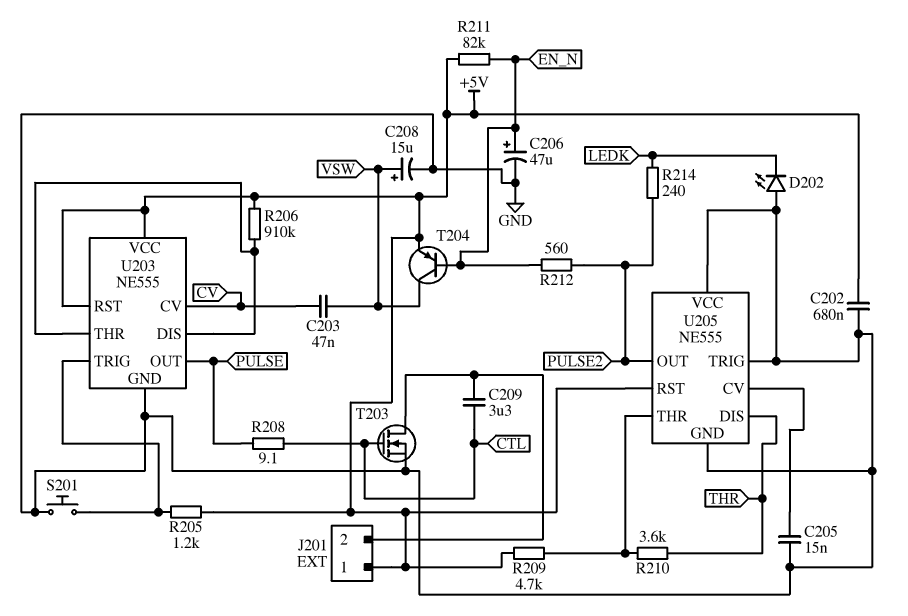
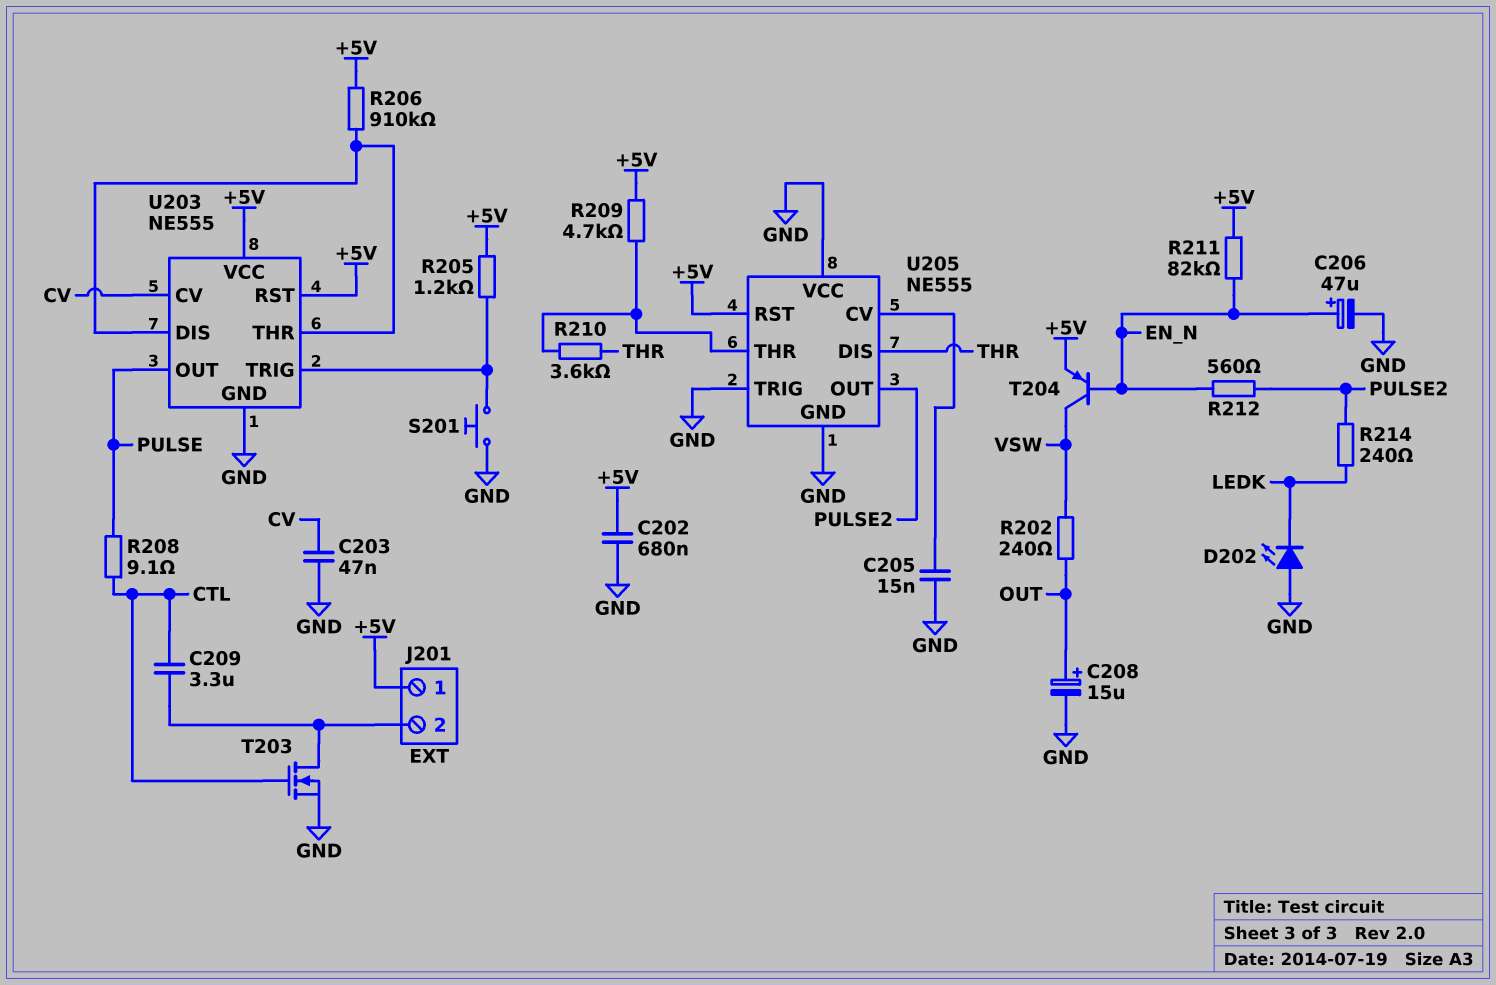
C203: 47nF (CV, VSW) -> 47nF (CV, GND)
C208: 15uF (plus VSW, minus GND) -> 15uF (plus OUT, minus GND)
R202: none -> 240 (OUT, VSW)

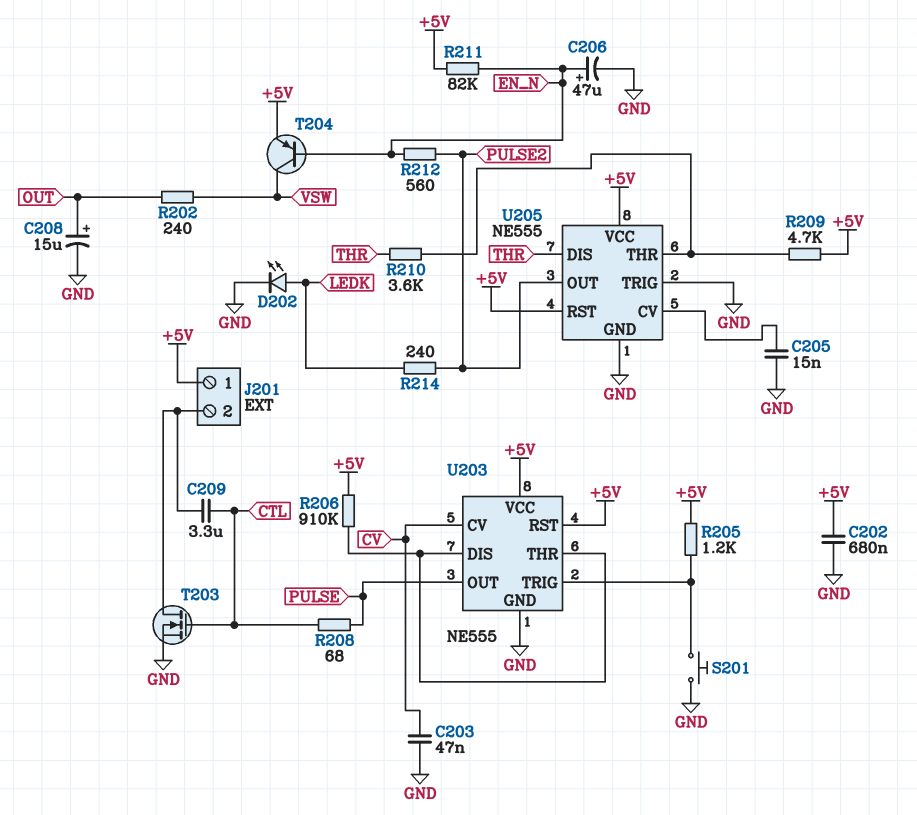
D202: LED (A GND, K LEDK) -> LED (A LEDK, K GND)
R208: 9.1 (CTL, PULSE) -> 68 (CTL, PULSE)
U205 pin VCC: GND -> +5V

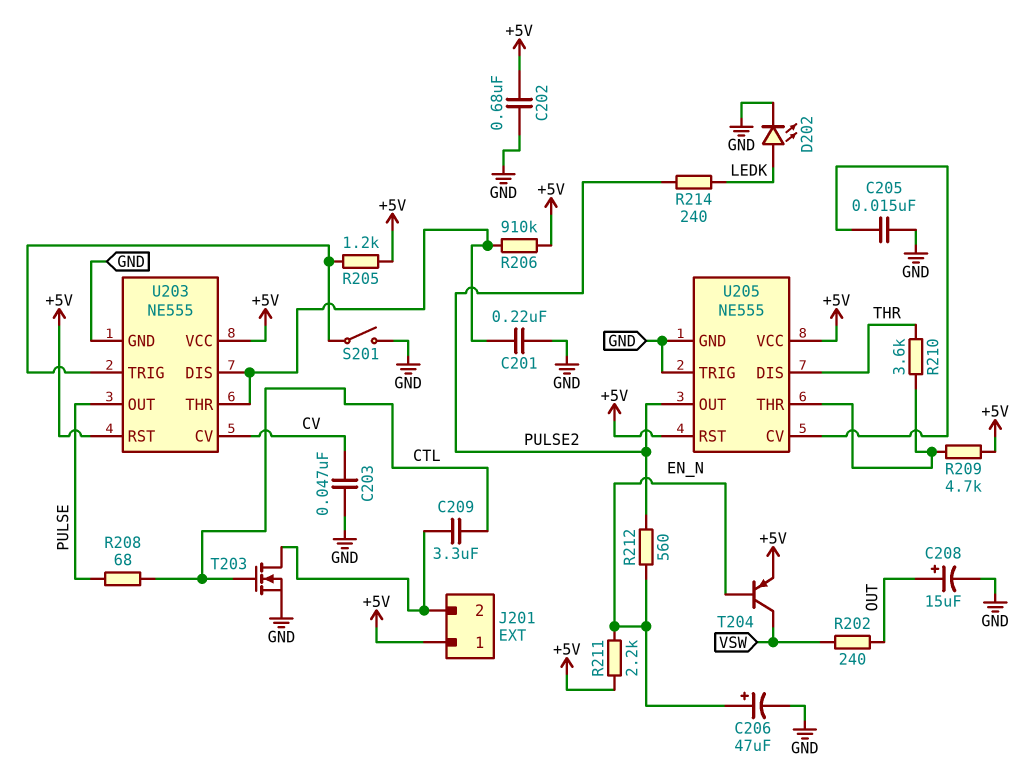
C201: none -> 220nF (GND, U203/DIS)
R211: 82k (+5V, EN_N) -> 2.2k (+5V, EN_N)
S201: button (GND, U203/TRIG) -> switch (GND, U203/TRIG)

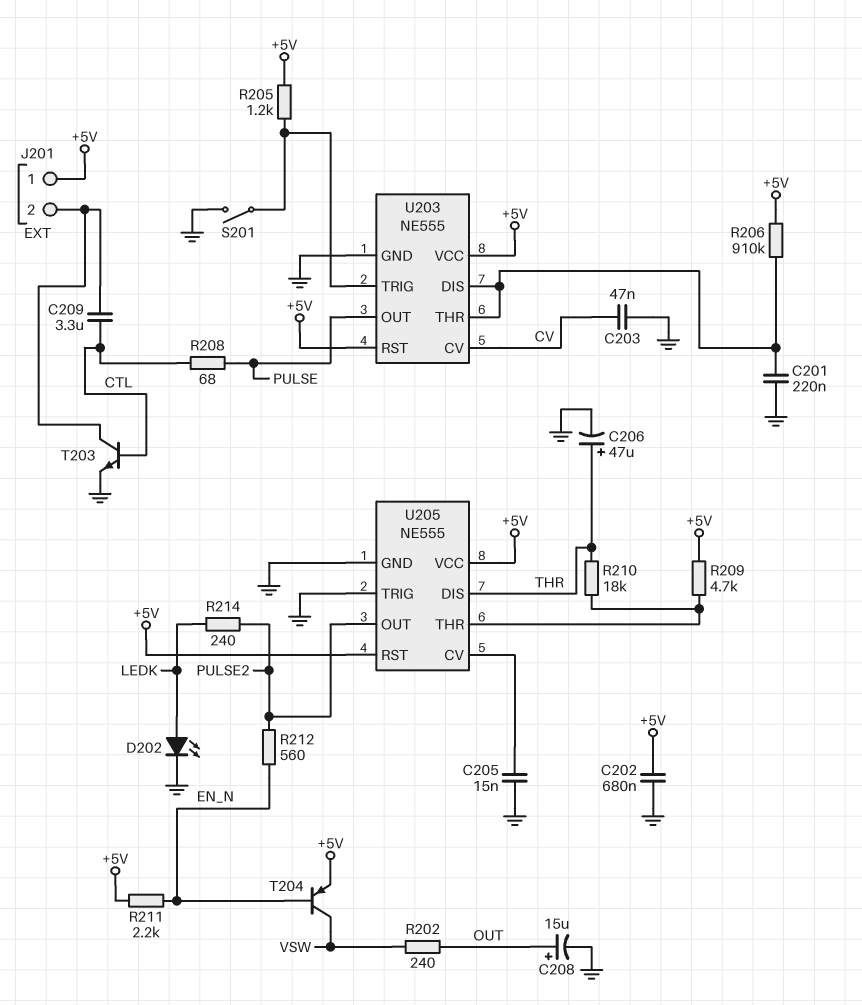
C206: 47uF (plus EN_N, minus GND) -> 47uF (plus THR, minus GND)
R210: 3.6k (THR, U205/THR) -> 18k (THR, U205/THR)
T203: NMOS (G CTL, D J201/2, S GND) -> NPN (B CTL, C J201/2, E GND)

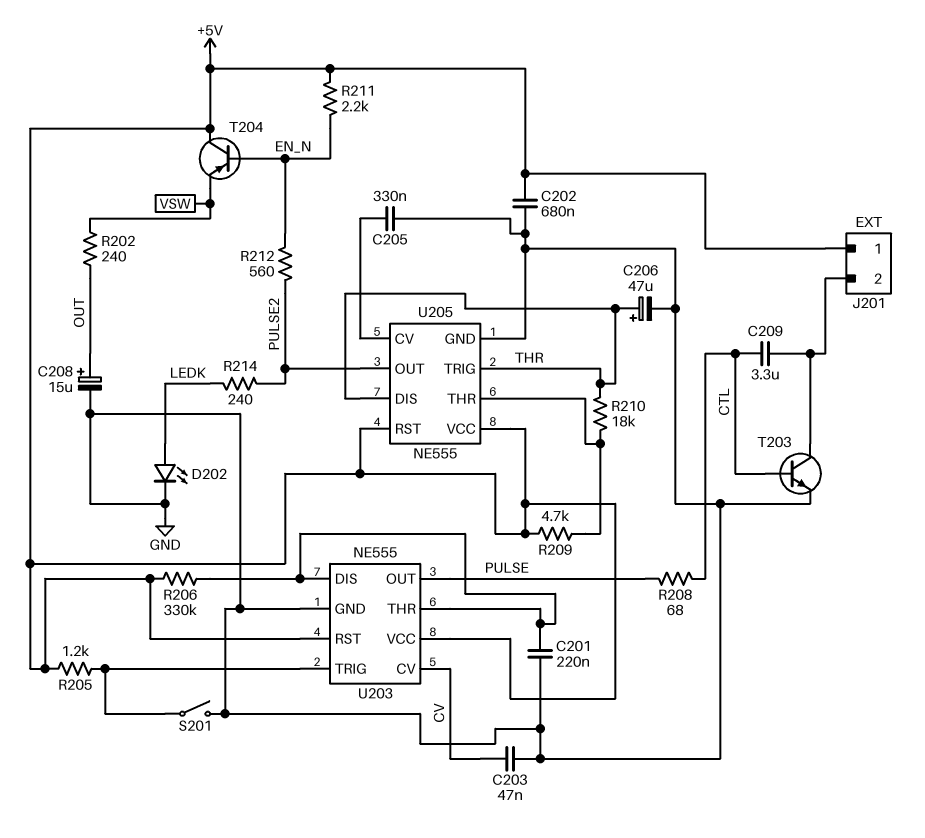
C205: 15nF (GND, U205/CV) -> 330nF (GND, U205/CV)
R206: 910k (+5V, U203/DIS) -> 330k (+5V, U203/DIS)
T204: PNP (B EN_N, C VSW, E +5V) -> PNP (B EN_N, C +5V, E VSW)
U205 pin TRIG: GND -> THR

